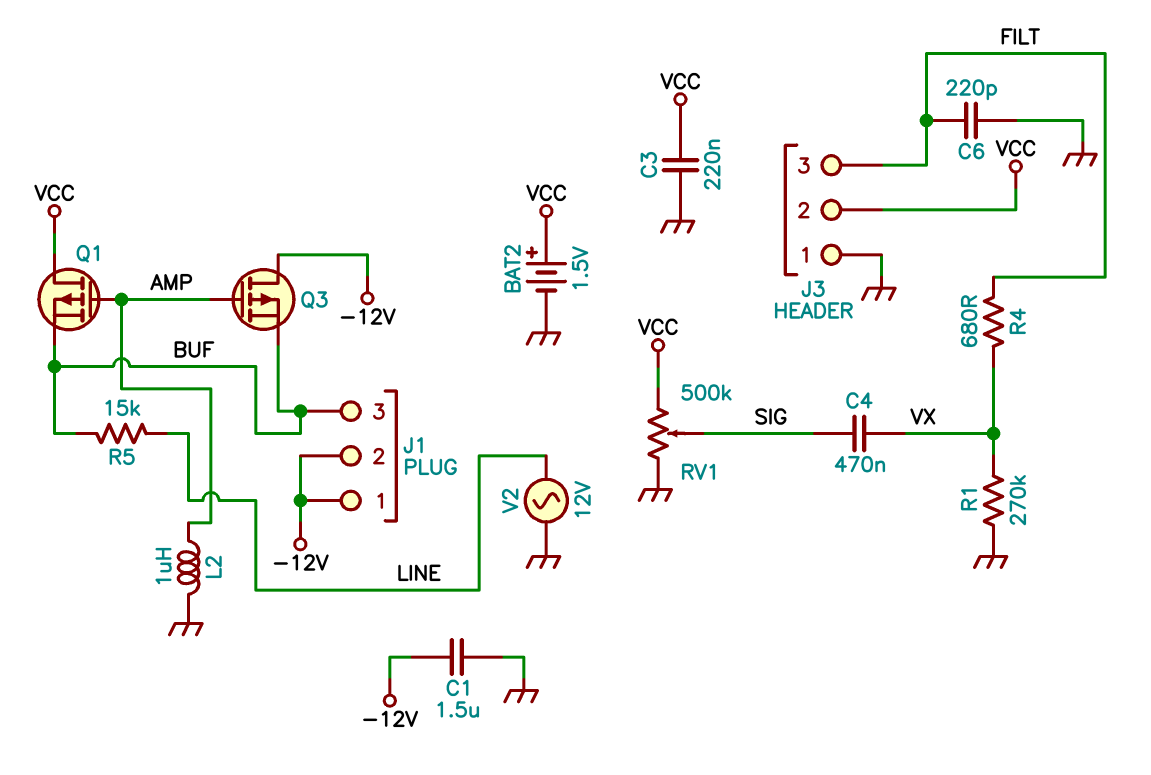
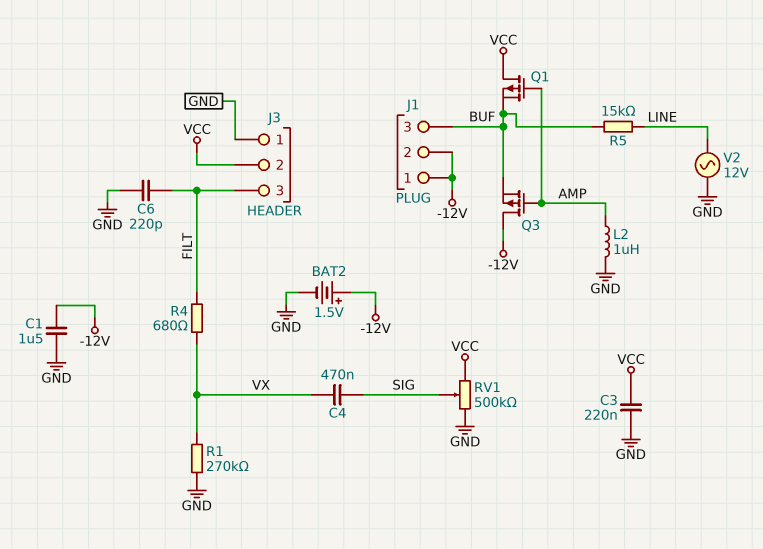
BAT2: 1.5V (plus VCC, minus GND) -> 1.5V (plus -12V, minus GND)

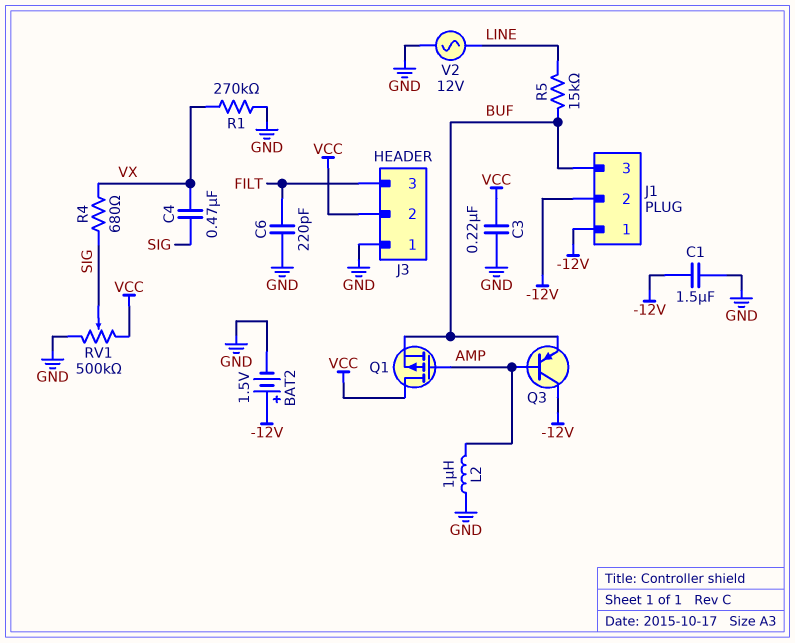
Q3: PMOS (G AMP, D -12V, S BUF) -> PNP (B AMP, C -12V, E BUF)
R4: 680 (FILT, VX) -> 680 (SIG, VX)

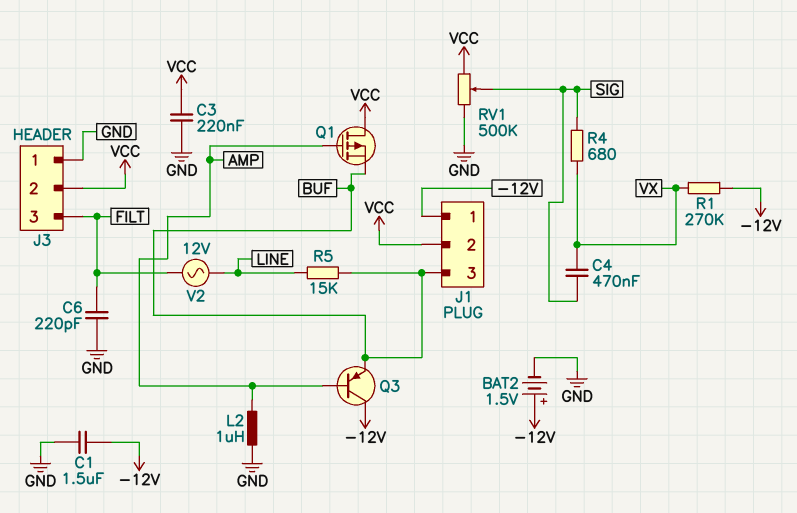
J1 pin 2: -12V -> VCC
R1: 270k (GND, VX) -> 270k (-12V, VX)
V2: AC 12V (GND, LINE) -> AC 12V (FILT, LINE)

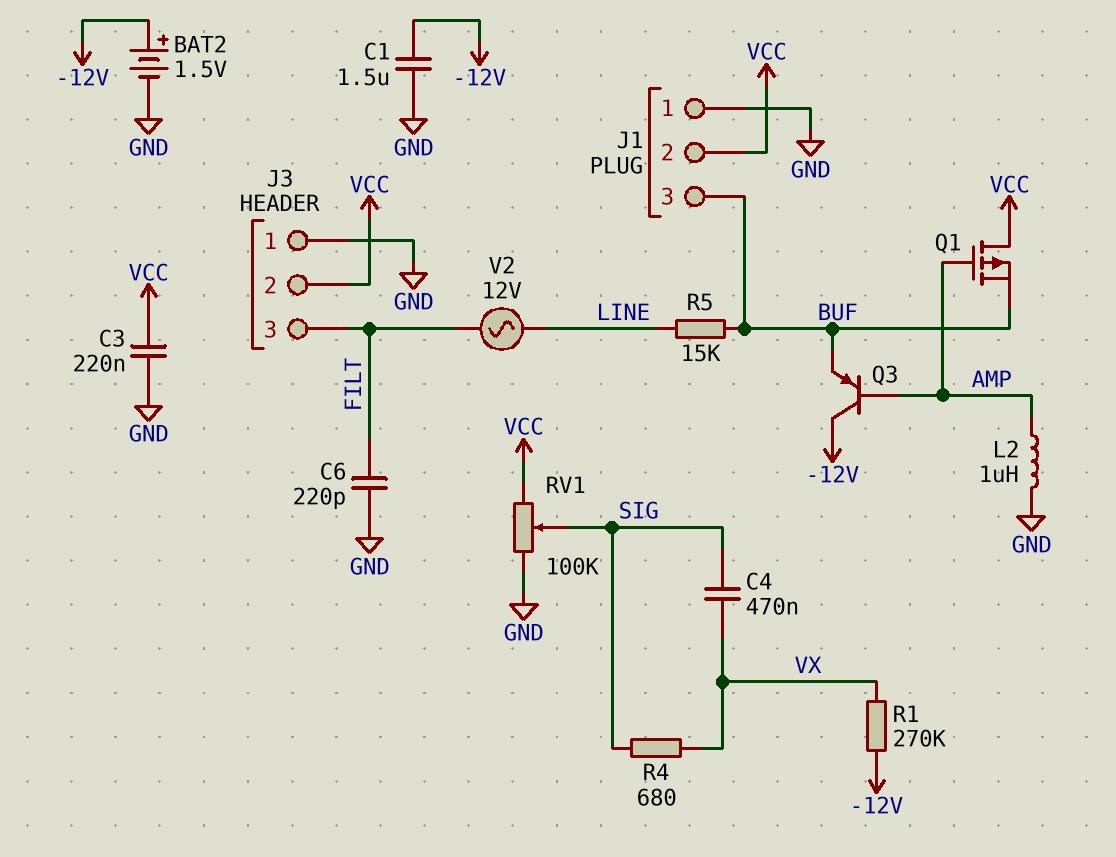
J1 pin 1: -12V -> GND
RV1: 500k (GND, VCC, wiper SIG) -> 100k (GND, VCC, wiper SIG)

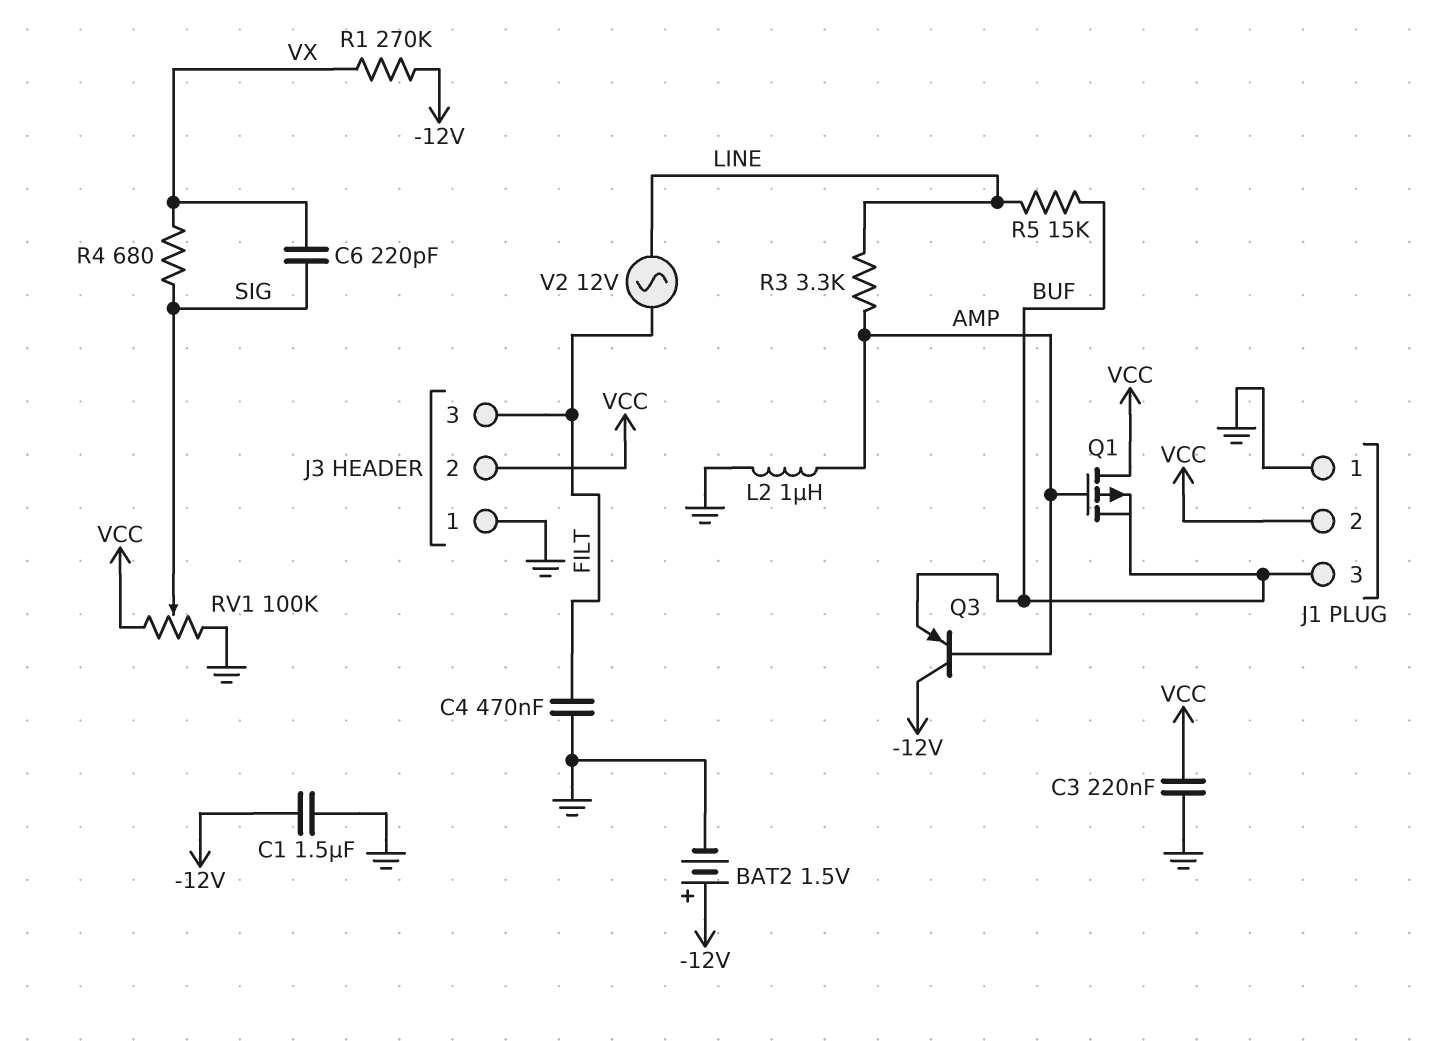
C4: 470nF (SIG, VX) -> 470nF (FILT, GND)
C6: 220pF (FILT, GND) -> 220pF (SIG, VX)
R3: none -> 3.3k (AMP, LINE)

